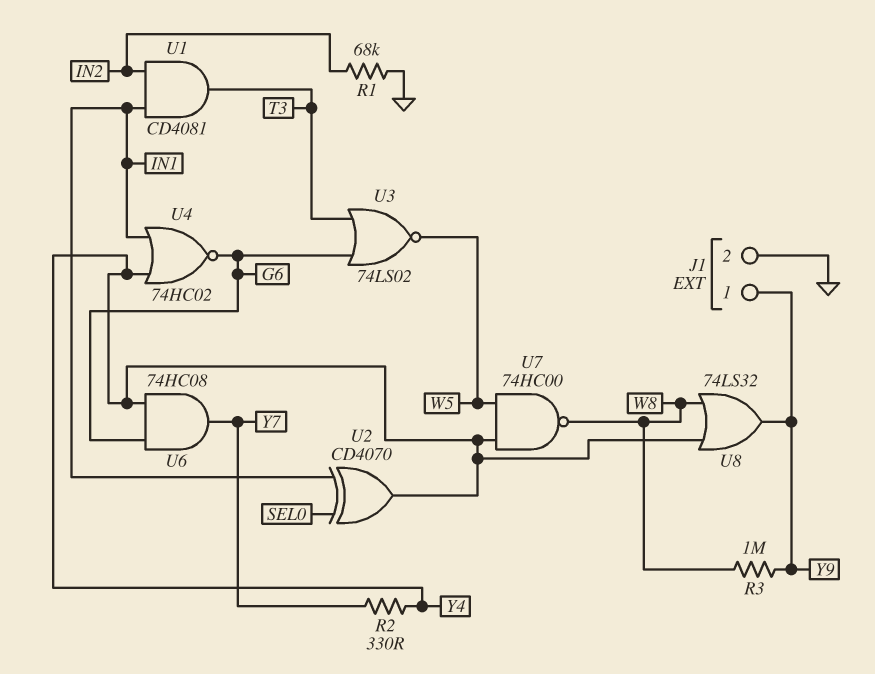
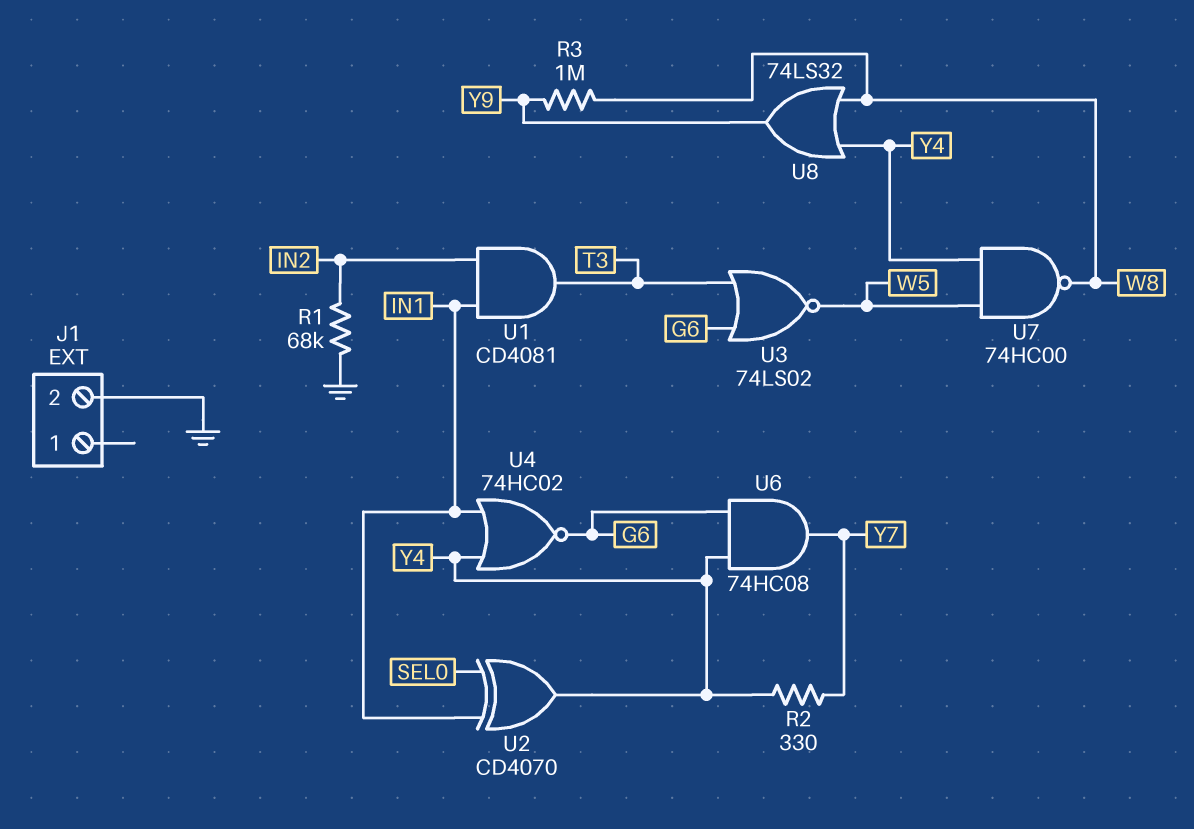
J1 pin 1: Y9 -> none

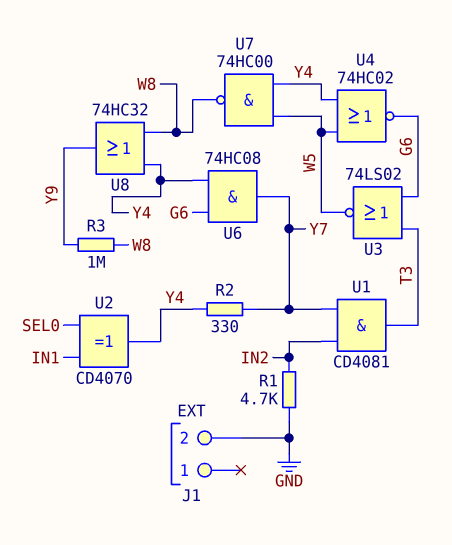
R1: 68k (GND, IN2) -> 4.7k (GND, IN2)
U1: AND CD4081 (in IN1, in IN2, out T3) -> AND CD4081 (in IN2, in Y7, out T3)
U4: NOR 74HC02 (in IN1, in Y4, out G6) -> NOR 74HC02 (in W5, in Y4, out G6)
U8: OR 74LS32 (in W8, in Y4, out Y9) -> OR 74HC32 (in W8, in Y4, out Y9)

